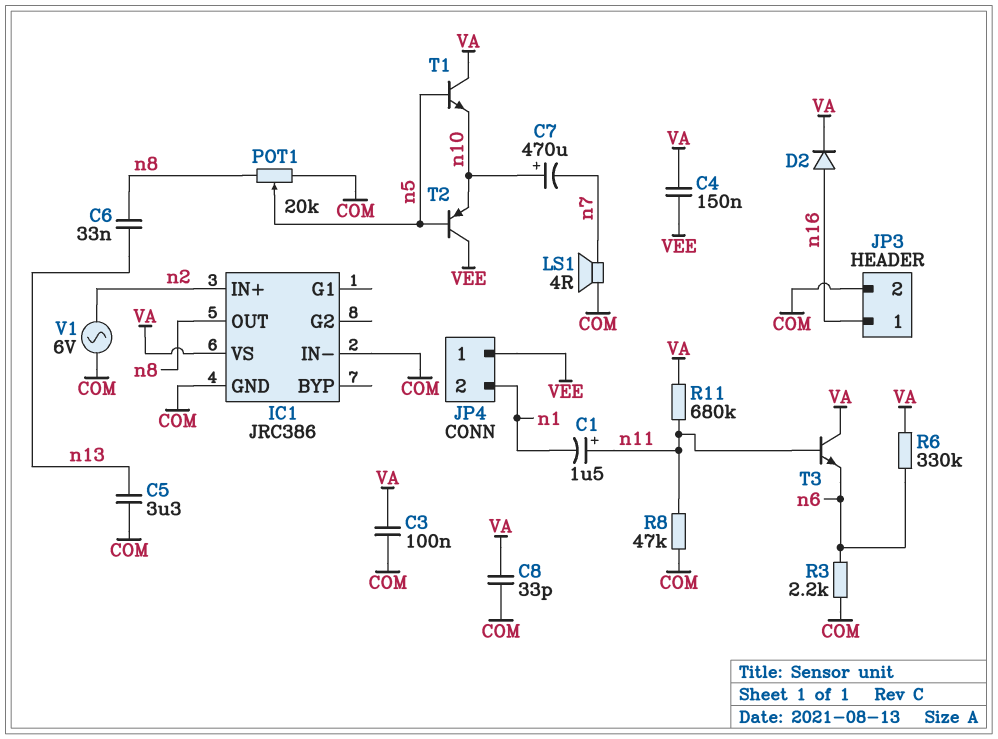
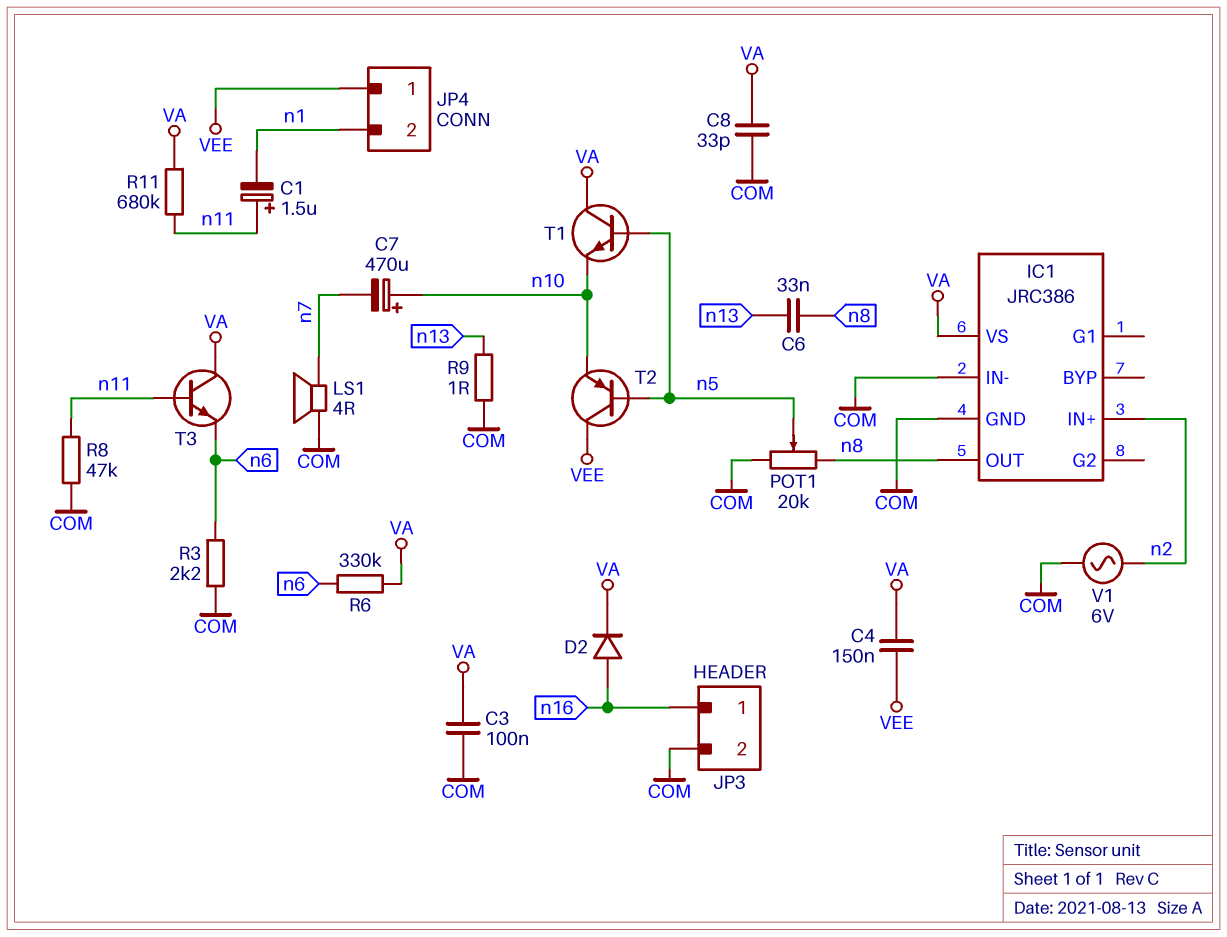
C5: 3.3uF (COM, n13) -> none
R9: none -> 1 (COM, n13)

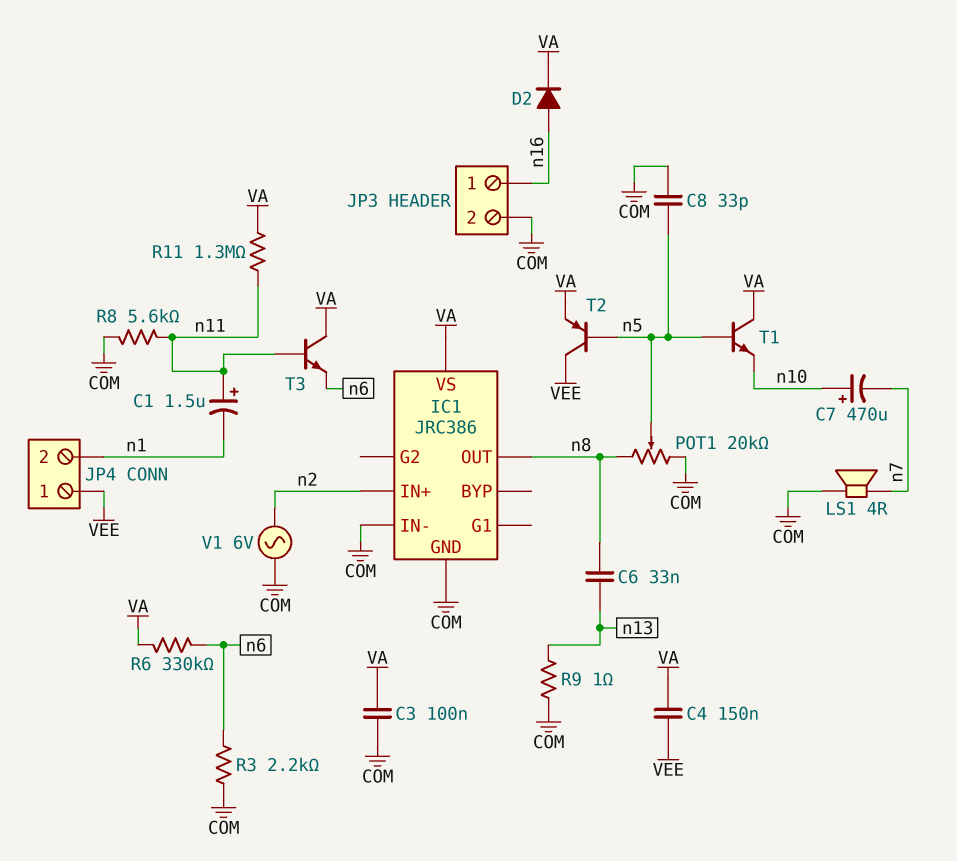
C8: 33pF (COM, VA) -> 33pF (COM, n5)
R8: 47k (COM, n11) -> 5.6k (COM, n11)
R11: 680k (VA, n11) -> 1.3M (VA, n11)
T2: PNP (B n5, C VEE, E n10) -> PNP (B n5, C VEE, E VA)

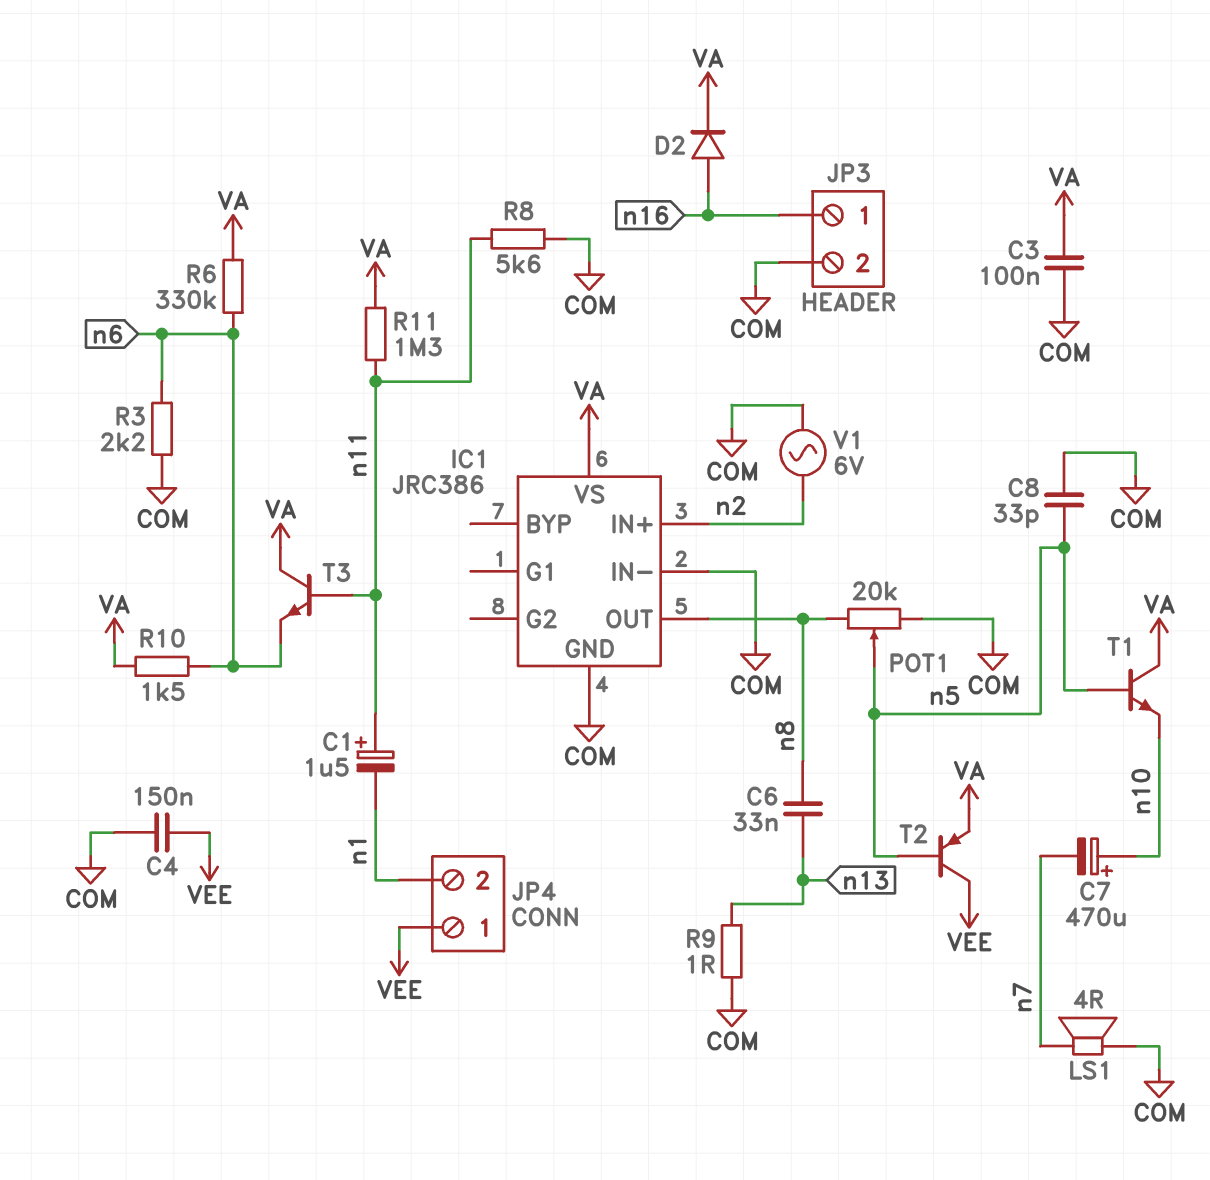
C4: 150nF (VA, VEE) -> 150nF (COM, VEE)
R10: none -> 1.5k (VA, n6)

